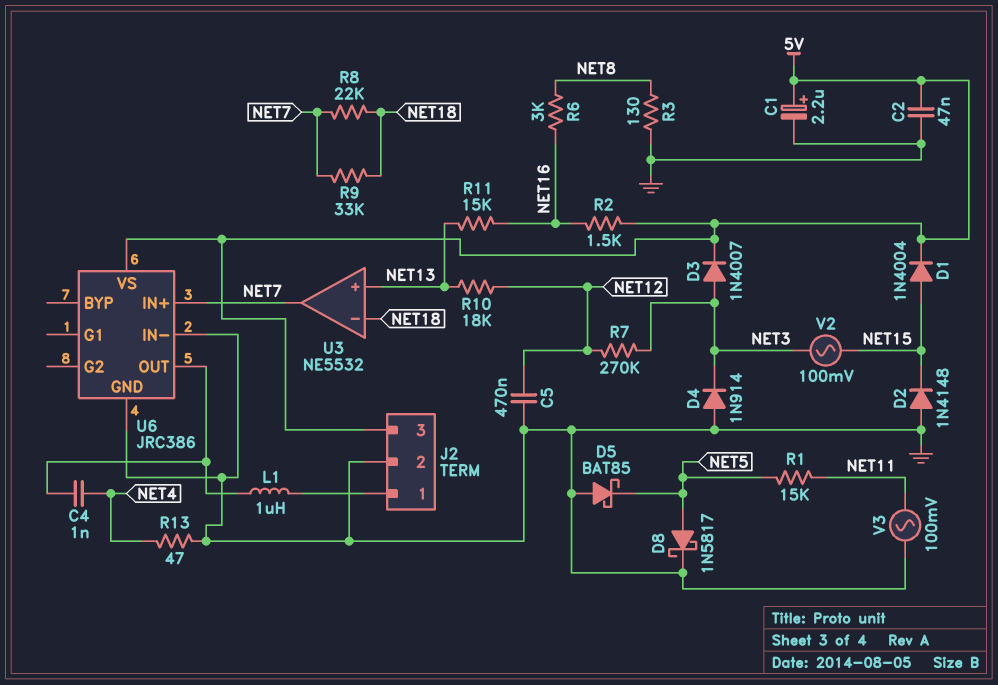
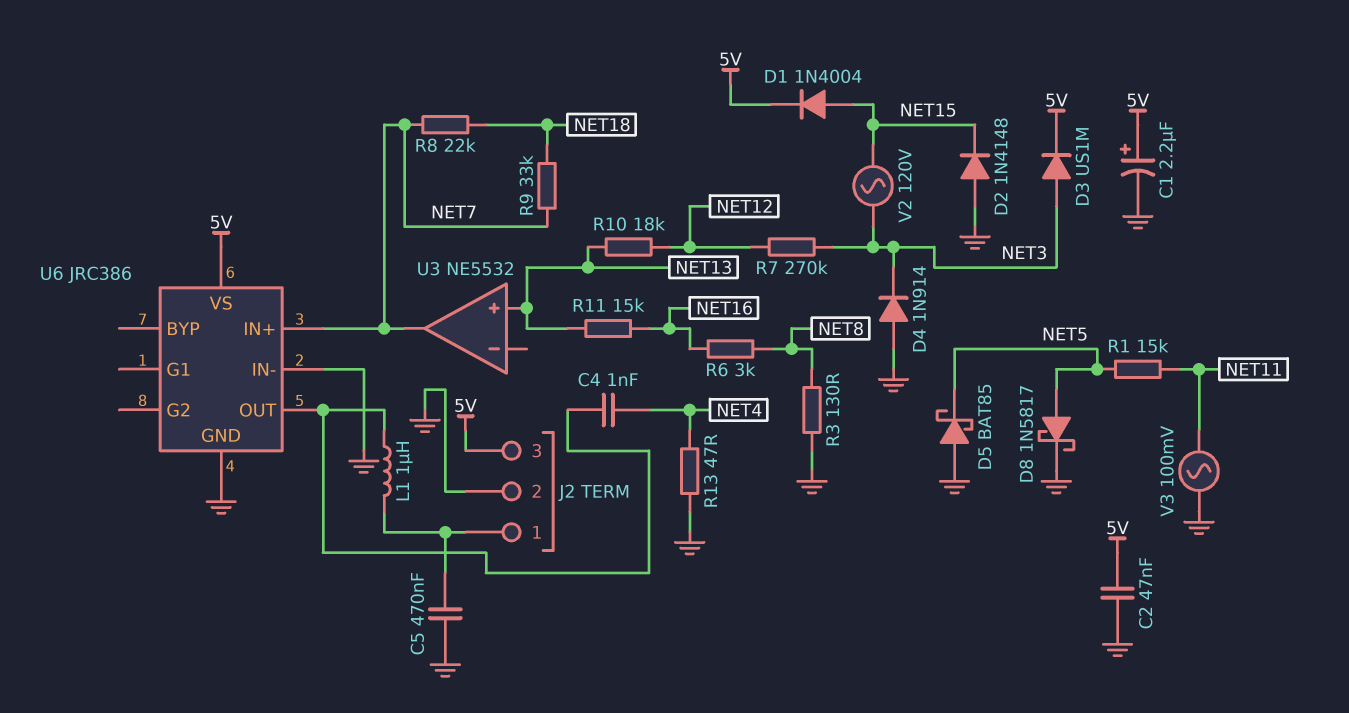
C5: 470nF (GND, NET12) -> 470nF (GND, J2/1)
D3: diode 1N4007 (A NET3, K 5V) -> diode US1M (A NET3, K 5V)
R2: 1.5k (5V, NET16) -> none
U3 pin in-: NET18 -> none
V2: AC 100mV (NET3, NET15) -> AC 120V (NET3, NET15)

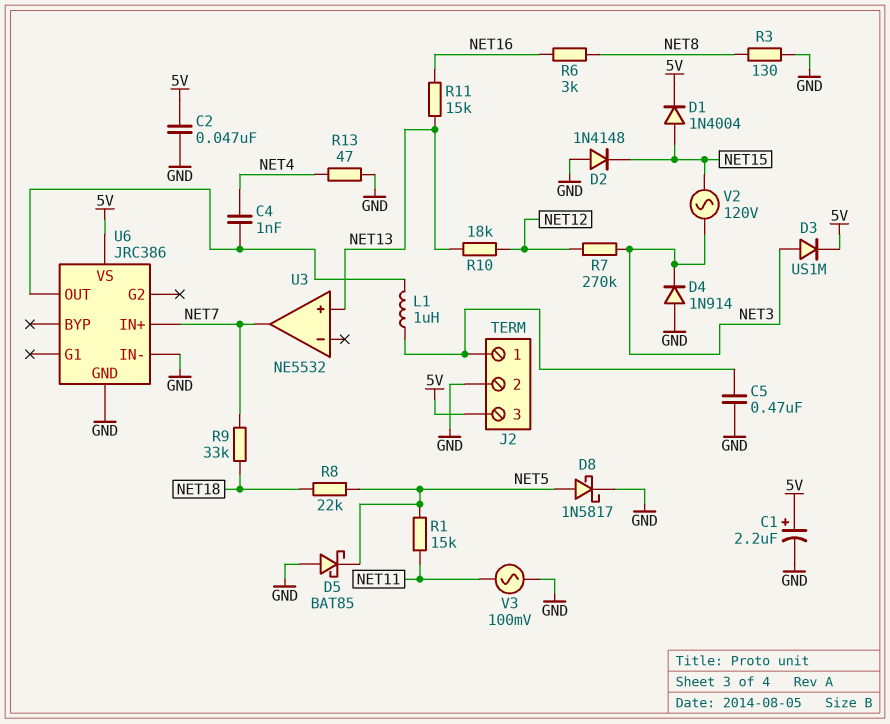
R8: 22k (NET7, NET18) -> 22k (NET5, NET18)

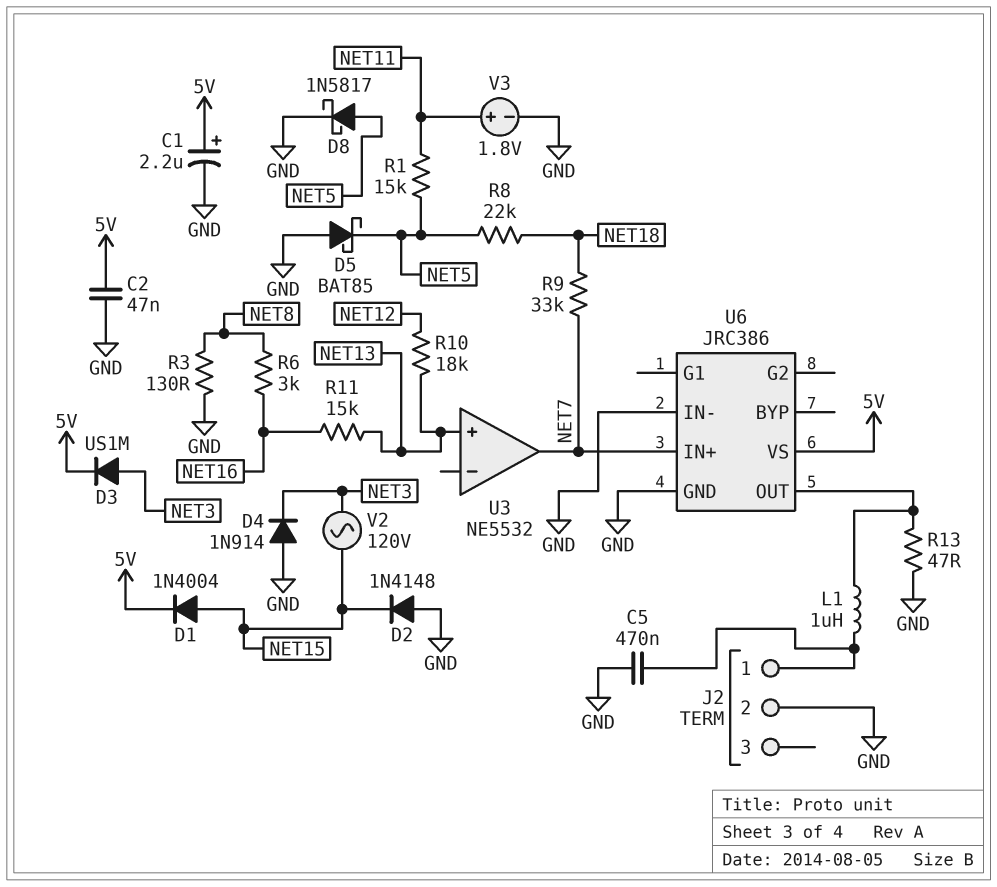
C4: 1nF (NET4, U6/OUT) -> none
J2 pin 3: 5V -> none
R7: 270k (NET3, NET12) -> none
R13: 47 (GND, NET4) -> 47 (GND, U6/OUT)
V3: AC 100mV (GND, NET11) -> 1.8V (plus NET11, minus GND)

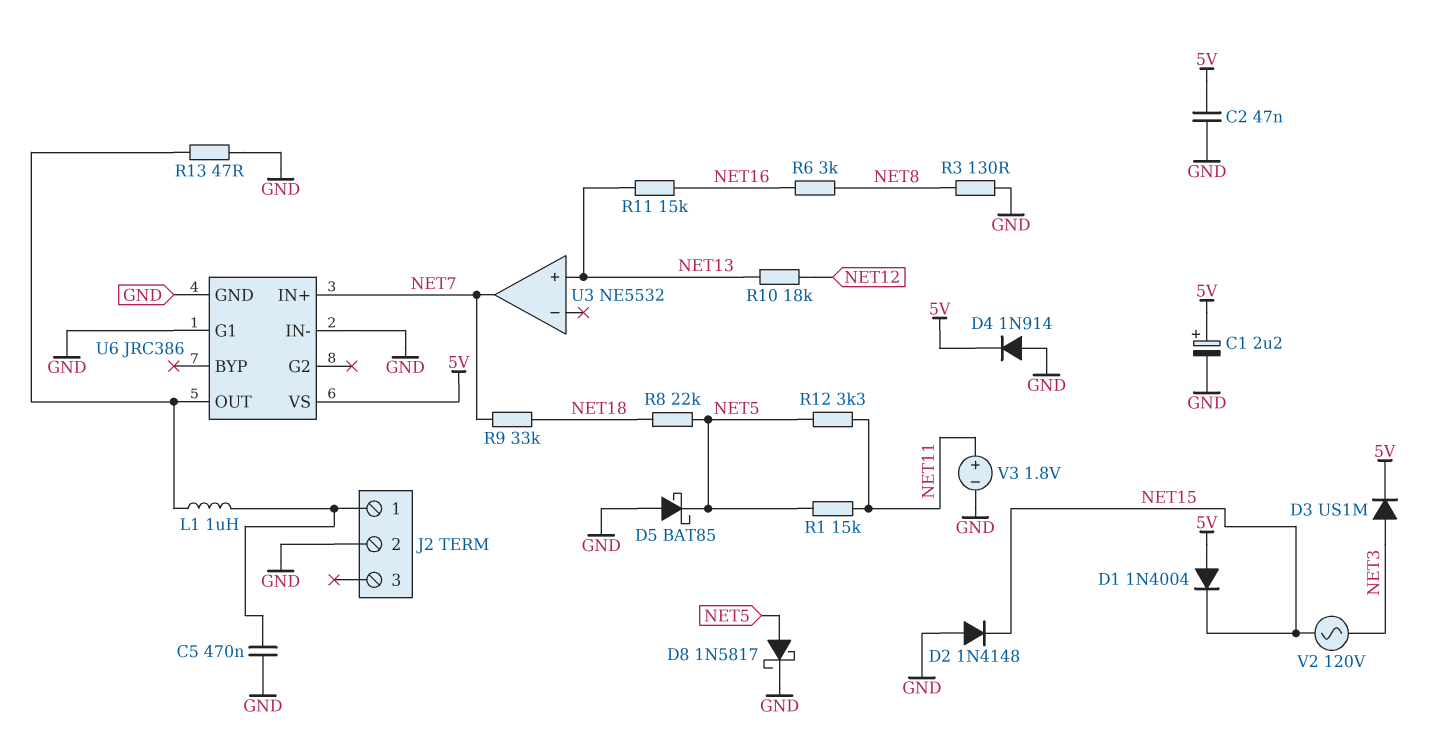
D1: diode 1N4004 (A NET15, K 5V) -> diode 1N4004 (A 5V, K NET15)
D4: diode 1N914 (A GND, K NET3) -> diode 1N914 (A GND, K 5V)
R12: none -> 3.3k (NET5, NET11)
U6 pin G1: none -> GND

